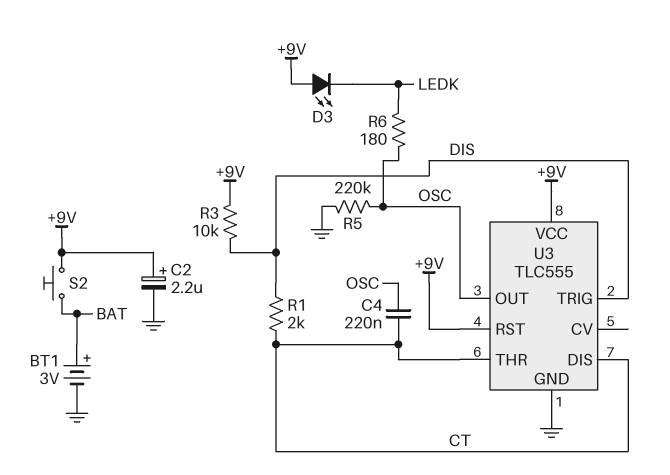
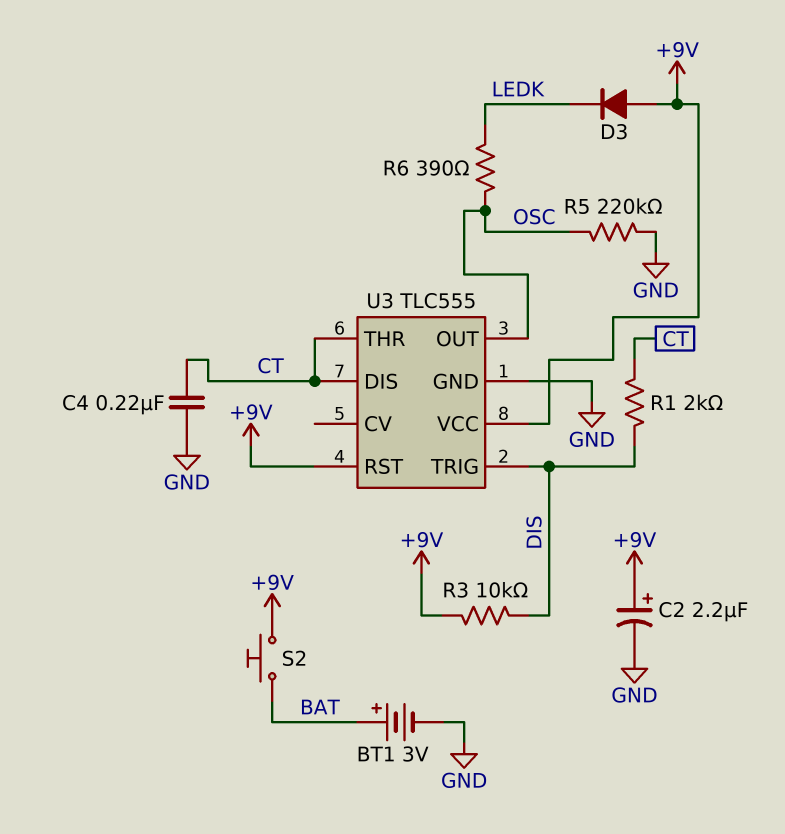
C4: 220nF (CT, OSC) -> 220nF (CT, GND)
D3: LED (A +9V, K LEDK) -> diode (A +9V, K LEDK)
R6: 180 (LEDK, OSC) -> 390 (LEDK, OSC)

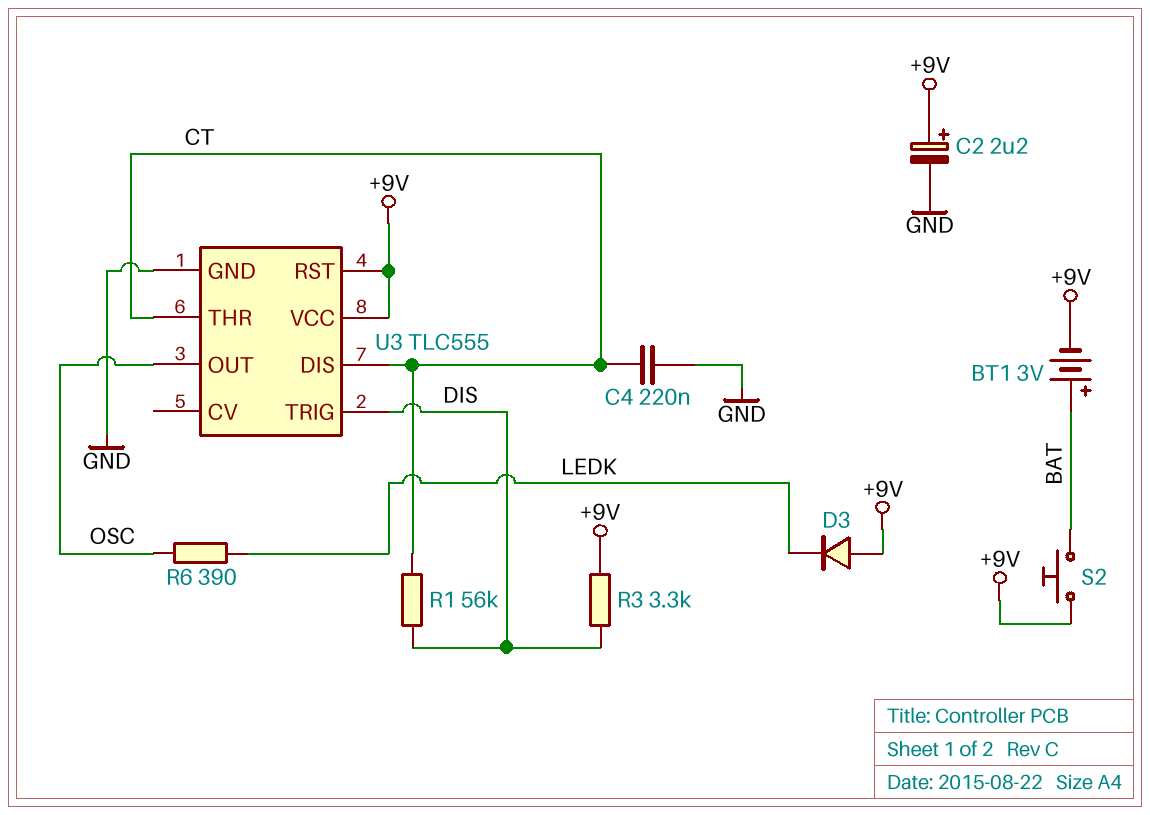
BT1: 3V (plus BAT, minus GND) -> 3V (plus BAT, minus +9V)
R1: 2k (CT, DIS) -> 56k (CT, DIS)
R3: 10k (+9V, DIS) -> 3.3k (+9V, DIS)
R5: 220k (GND, OSC) -> none

